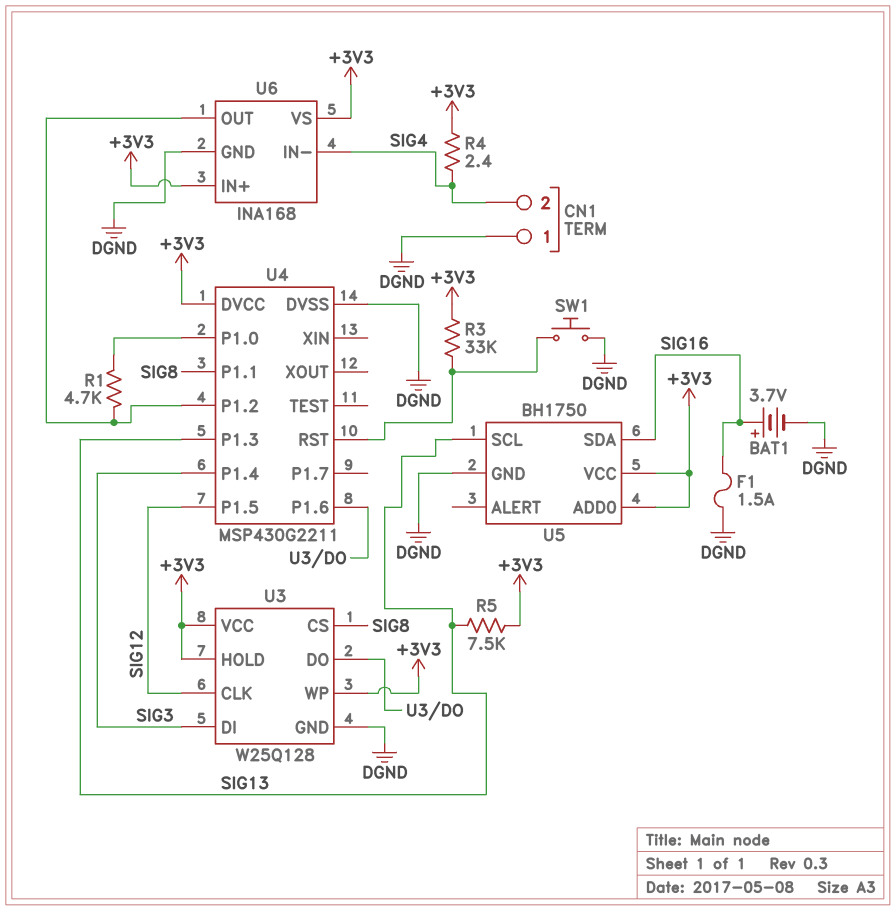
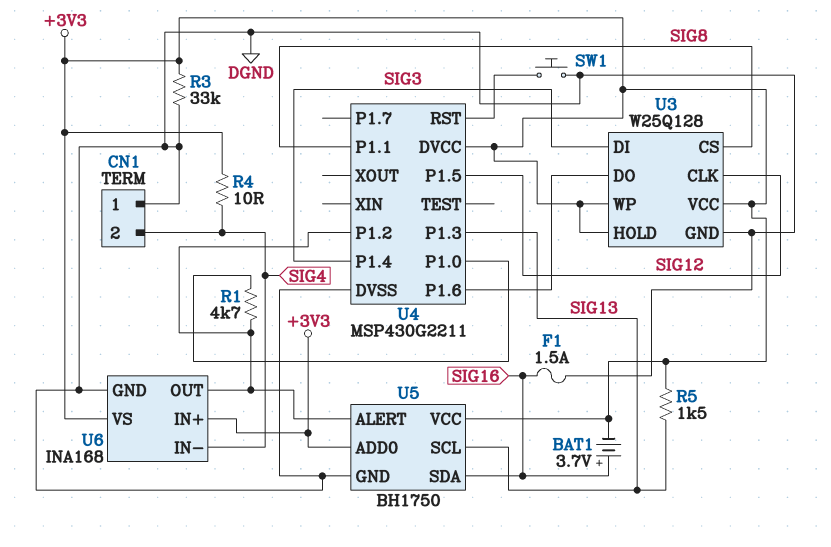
BAT1: 3.7V (plus SIG16, minus DGND) -> 3.7V (plus SIG16, minus +3V3)
R3: 33k (+3V3, U4/RST) -> 33k (+3V3, DGND)
R4: 2.4 (+3V3, SIG4) -> 10 (+3V3, SIG4)
R5: 7.5k (+3V3, SIG13) -> 1.5k (+3V3, SIG13)
U5 pin ALERT: none -> U4/P1.2

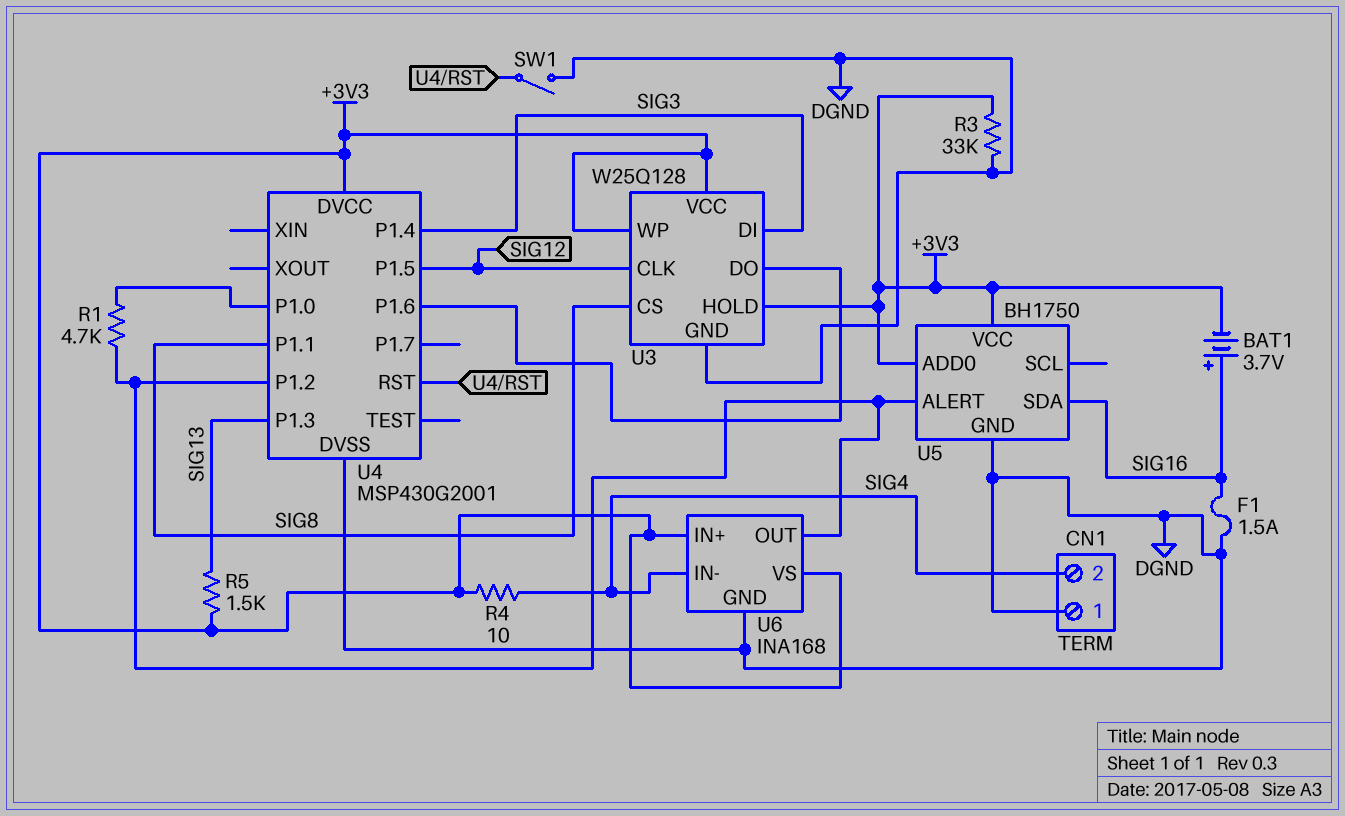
SW1: button (DGND, U4/RST) -> switch (DGND, U4/RST)
U4: MSP430G2211 -> MSP430G2001
U5 pin SCL: SIG13 -> none

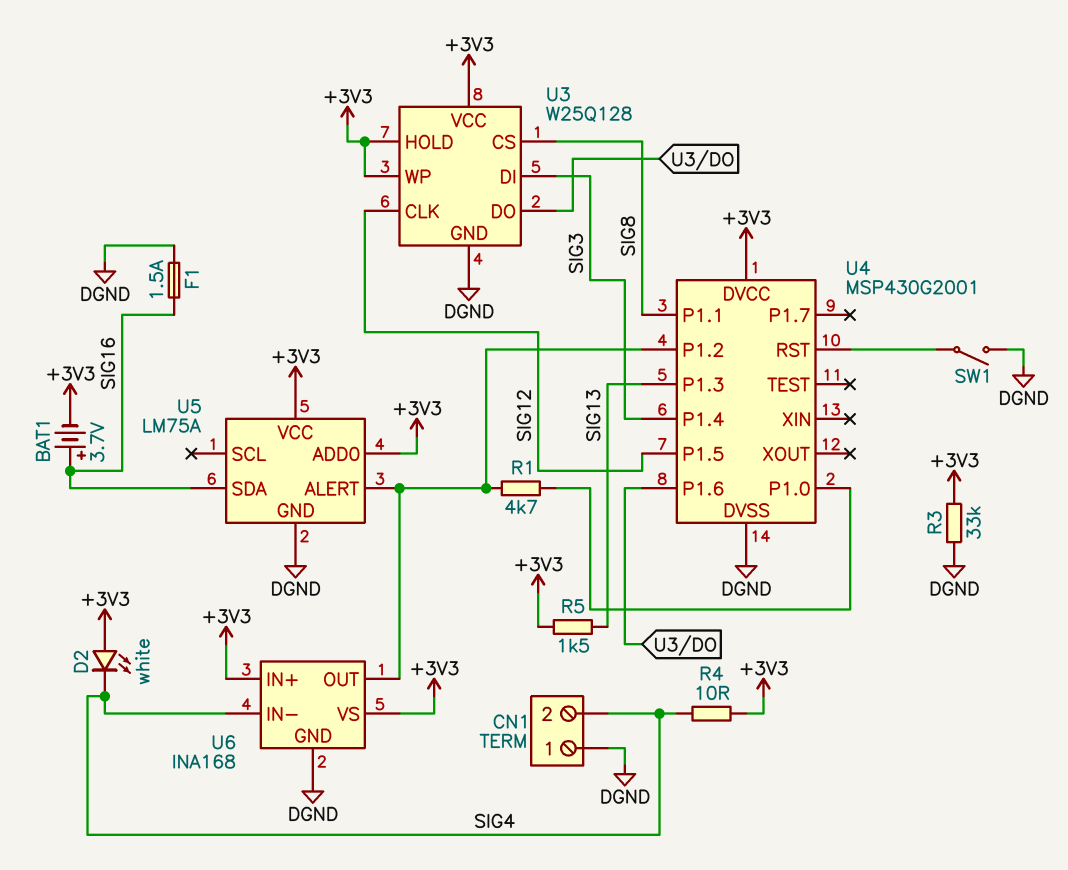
D2: none -> LED white (A +3V3, K SIG4)
U5: BH1750 -> LM75A

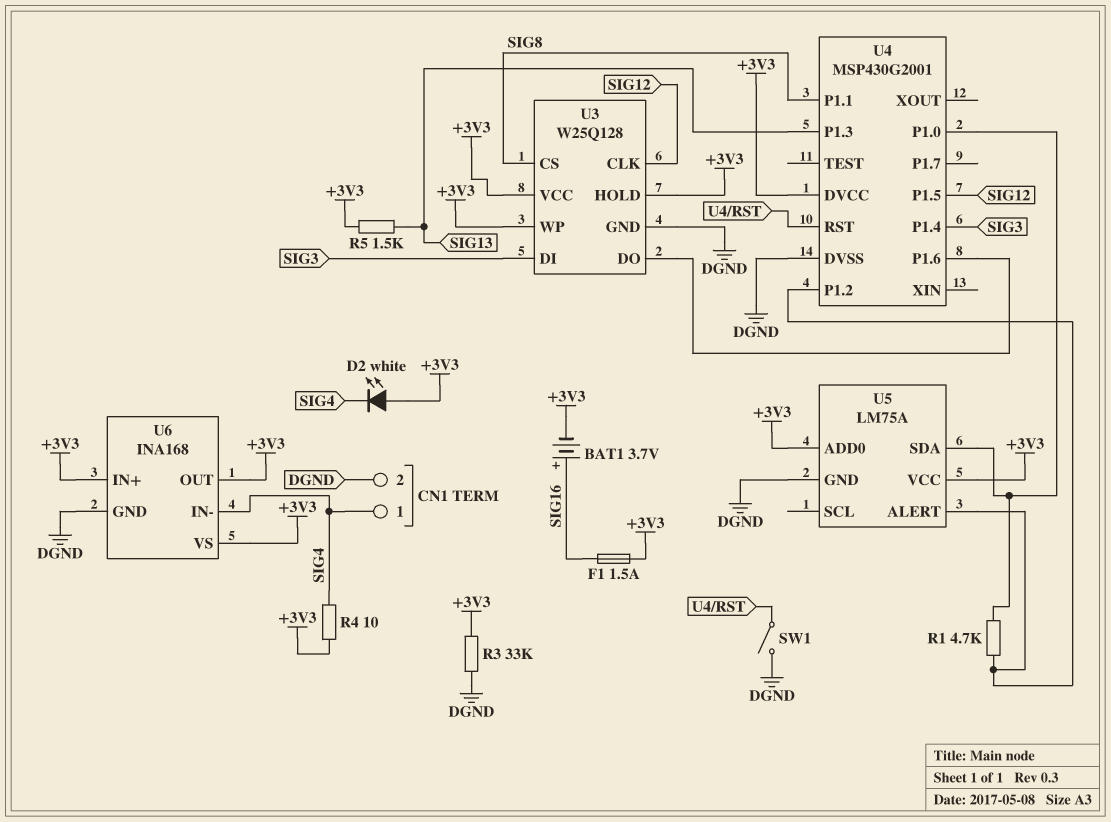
CN1 pin 1: DGND -> SIG4
CN1 pin 2: SIG4 -> DGND
F1: 1.5A (DGND, SIG16) -> 1.5A (+3V3, SIG16)
U5 pin SDA: SIG16 -> U4/P1.0
U6 pin OUT: U4/P1.2 -> +3V3

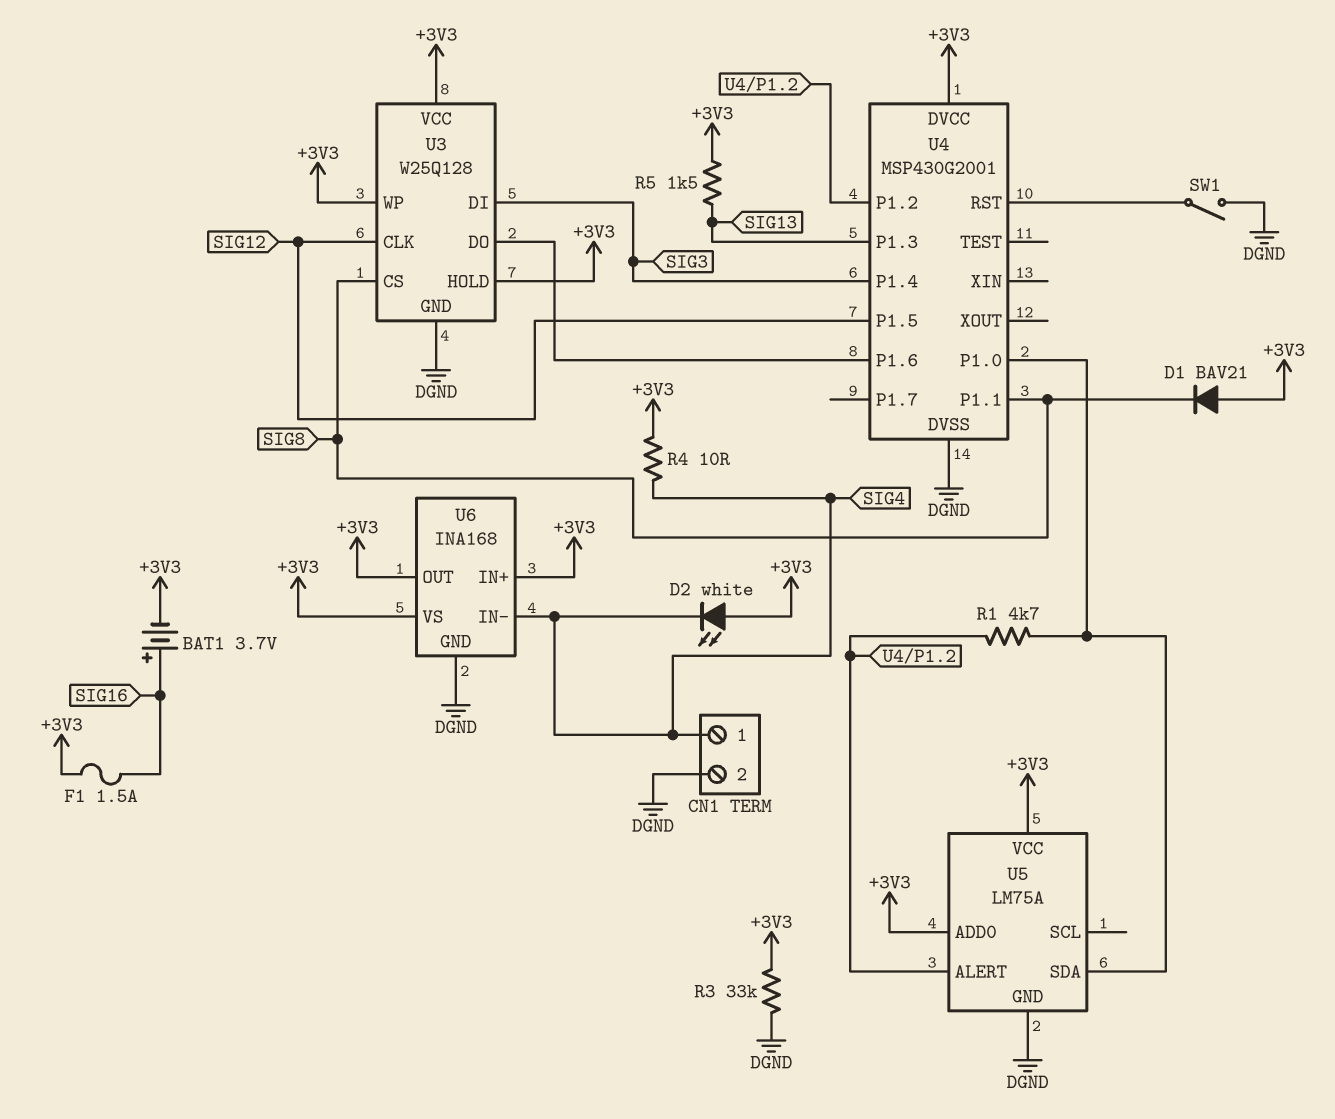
D1: none -> diode BAV21 (A +3V3, K SIG8)

